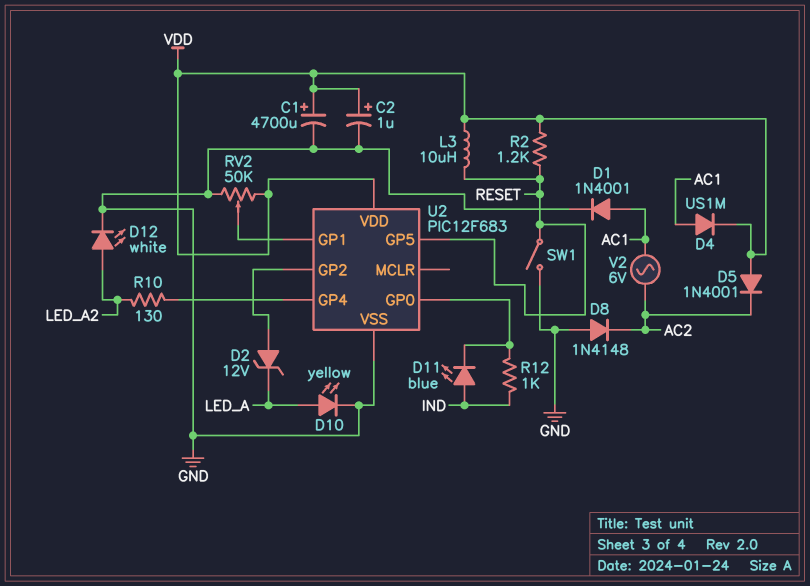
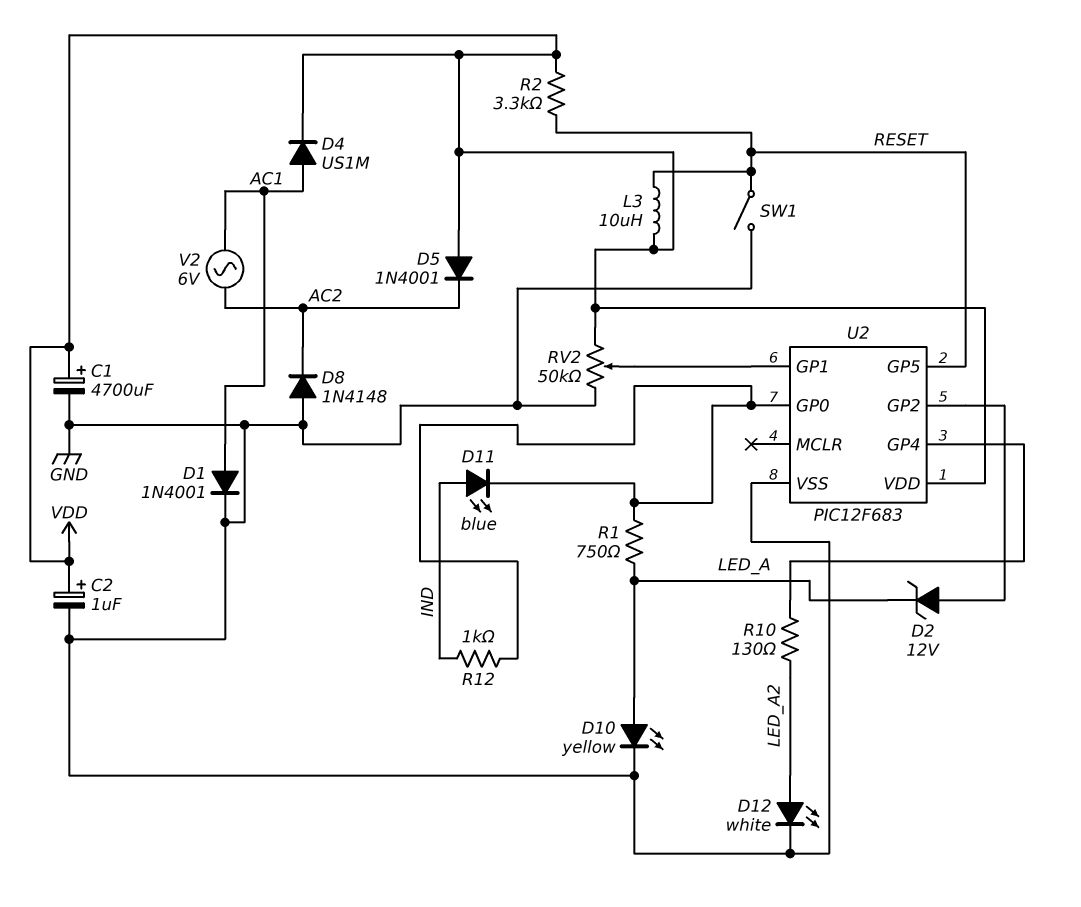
R1: none -> 750 (LED_A, U2/GP0)
R2: 1.2k (RESET, VDD) -> 3.3k (RESET, VDD)

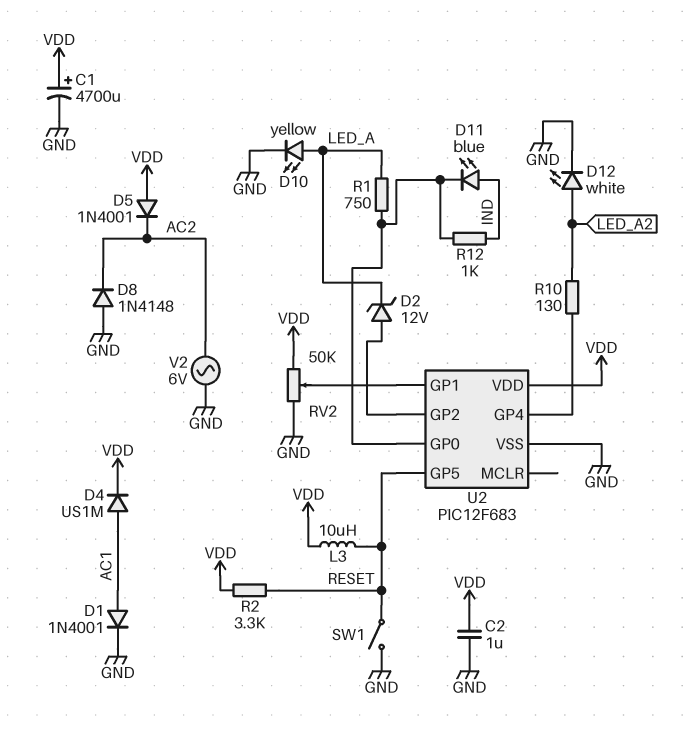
C2: 1uF (plus VDD, minus GND) -> 1uF (GND, VDD)
V2: AC 6V (AC1, AC2) -> AC 6V (AC2, GND)

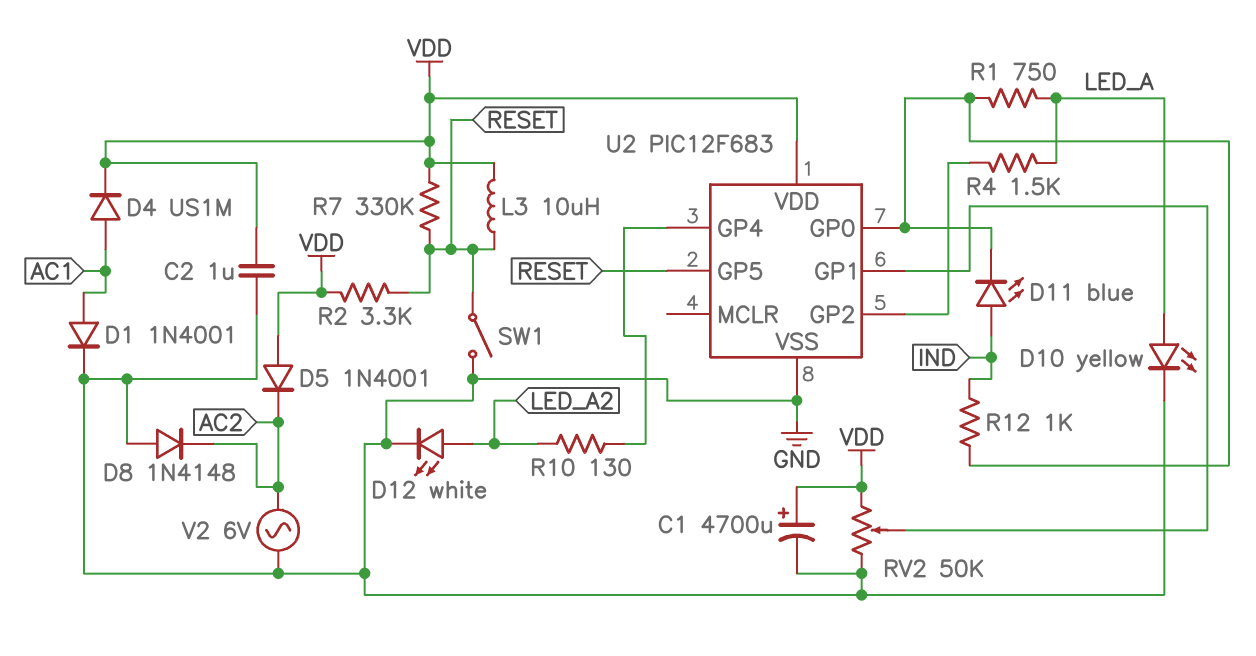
D2: zener 12V (A U2/GP2, K LED_A) -> none
R4: none -> 1.5k (LED_A, U2/GP2)
R7: none -> 330k (RESET, VDD)

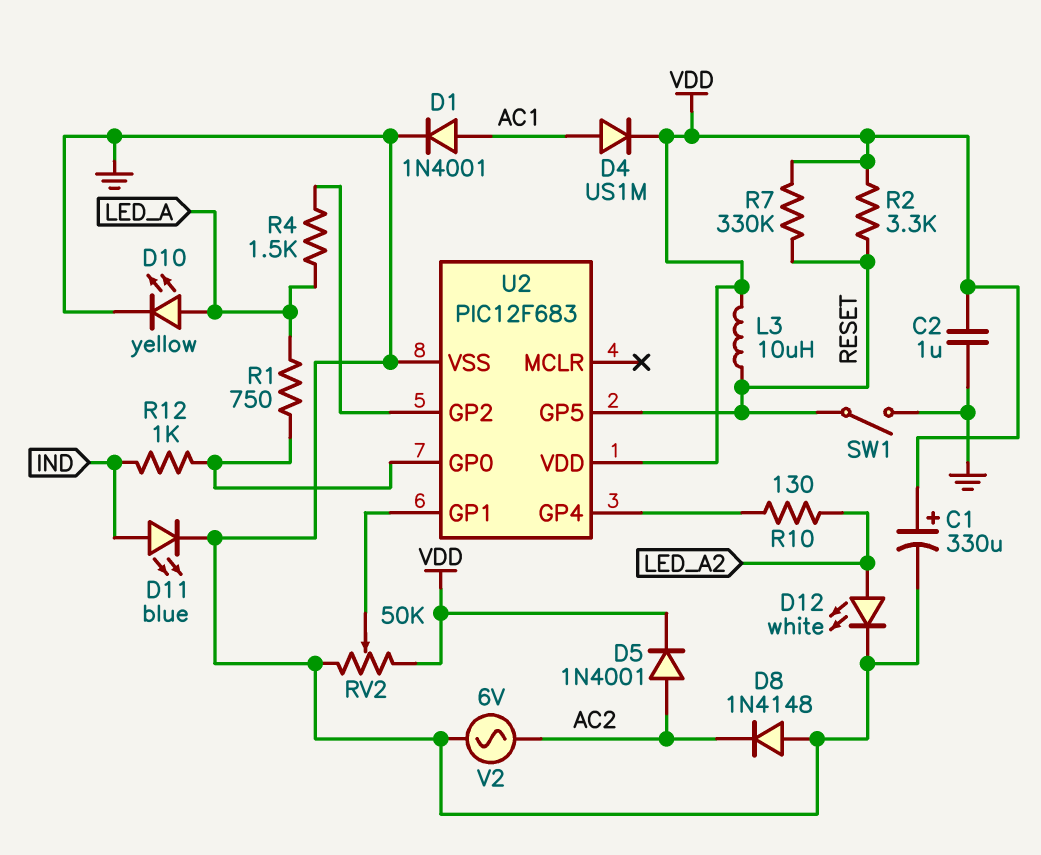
C1: 4700uF (plus VDD, minus GND) -> 330uF (plus VDD, minus GND)
D5: diode 1N4001 (A VDD, K AC2) -> diode 1N4001 (A AC2, K VDD)
D11: LED blue (A IND, K U2/GP0) -> LED blue (A IND, K GND)

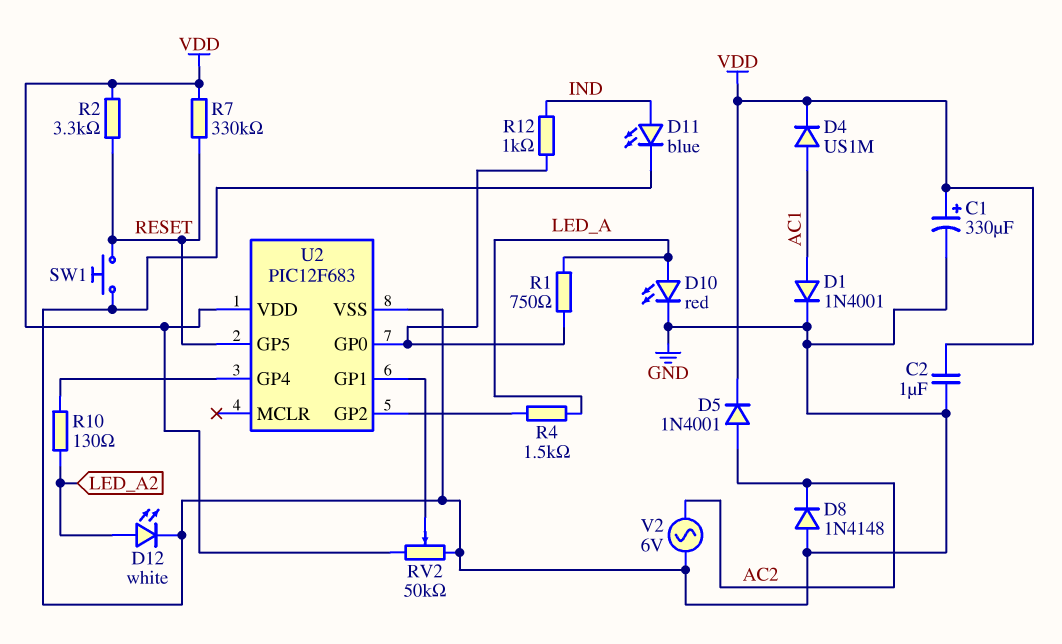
D10: LED yellow (A LED_A, K GND) -> LED red (A LED_A, K GND)
L3: 10uH (RESET, VDD) -> none
SW1: switch (GND, RESET) -> button (GND, RESET)

